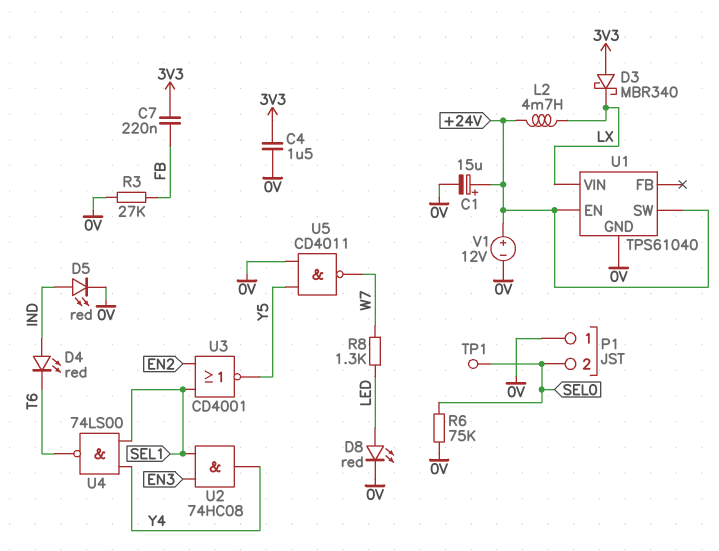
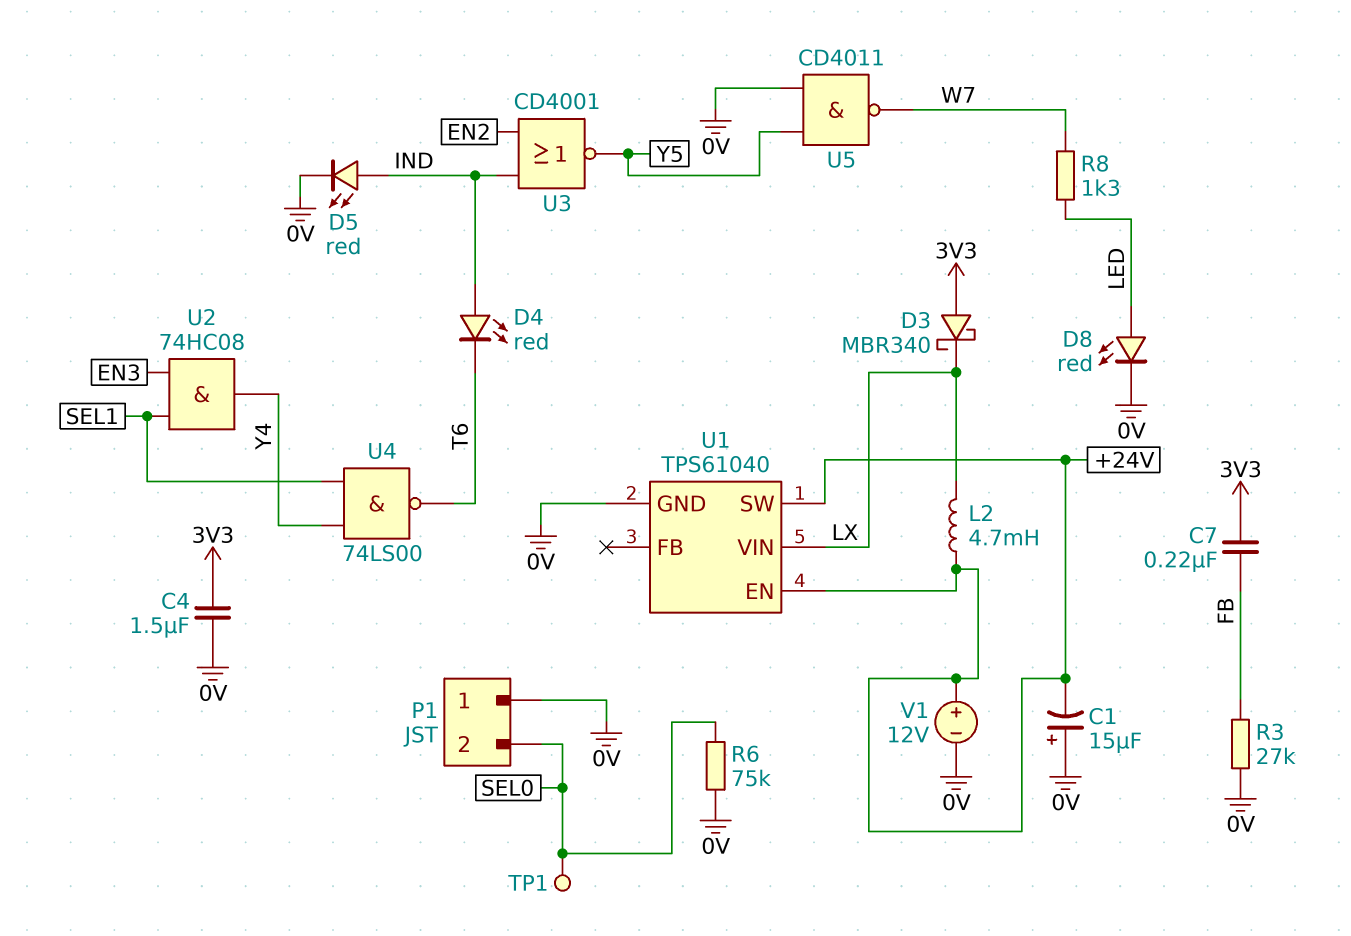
C1: 15uF (plus +24V, minus 0V) -> 15uF (plus 0V, minus +24V)
U3: NOR CD4001 (in EN2, in SEL1, out Y5) -> NOR CD4001 (in EN2, in IND, out Y5)

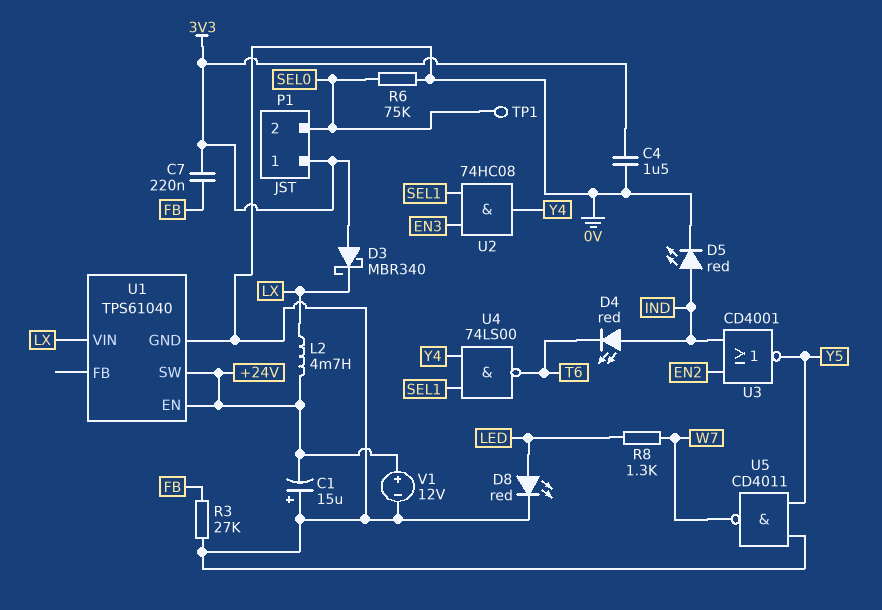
P1 pin 1: 0V -> 3V3

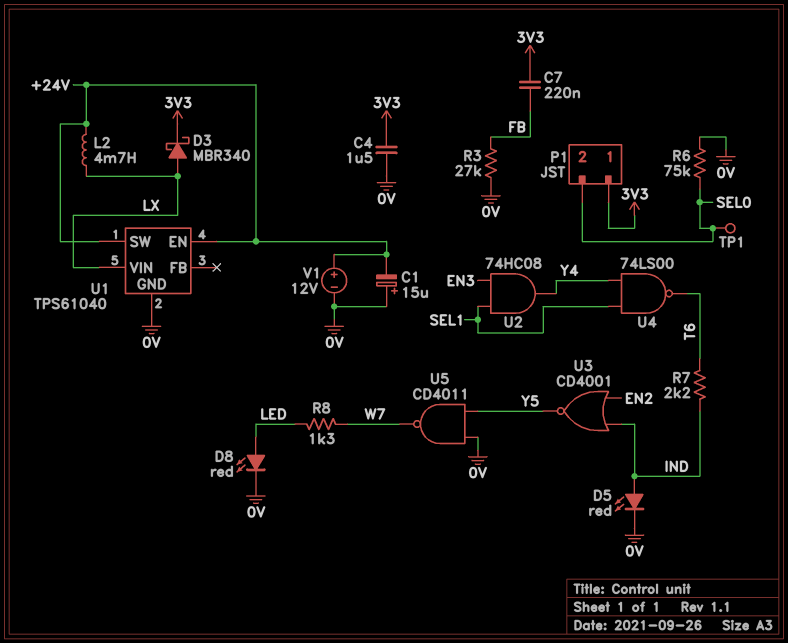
D3: schottky MBR340 (A 3V3, K LX) -> schottky MBR340 (A LX, K 3V3)
D4: LED red (A IND, K T6) -> none
R7: none -> 2.2k (IND, T6)

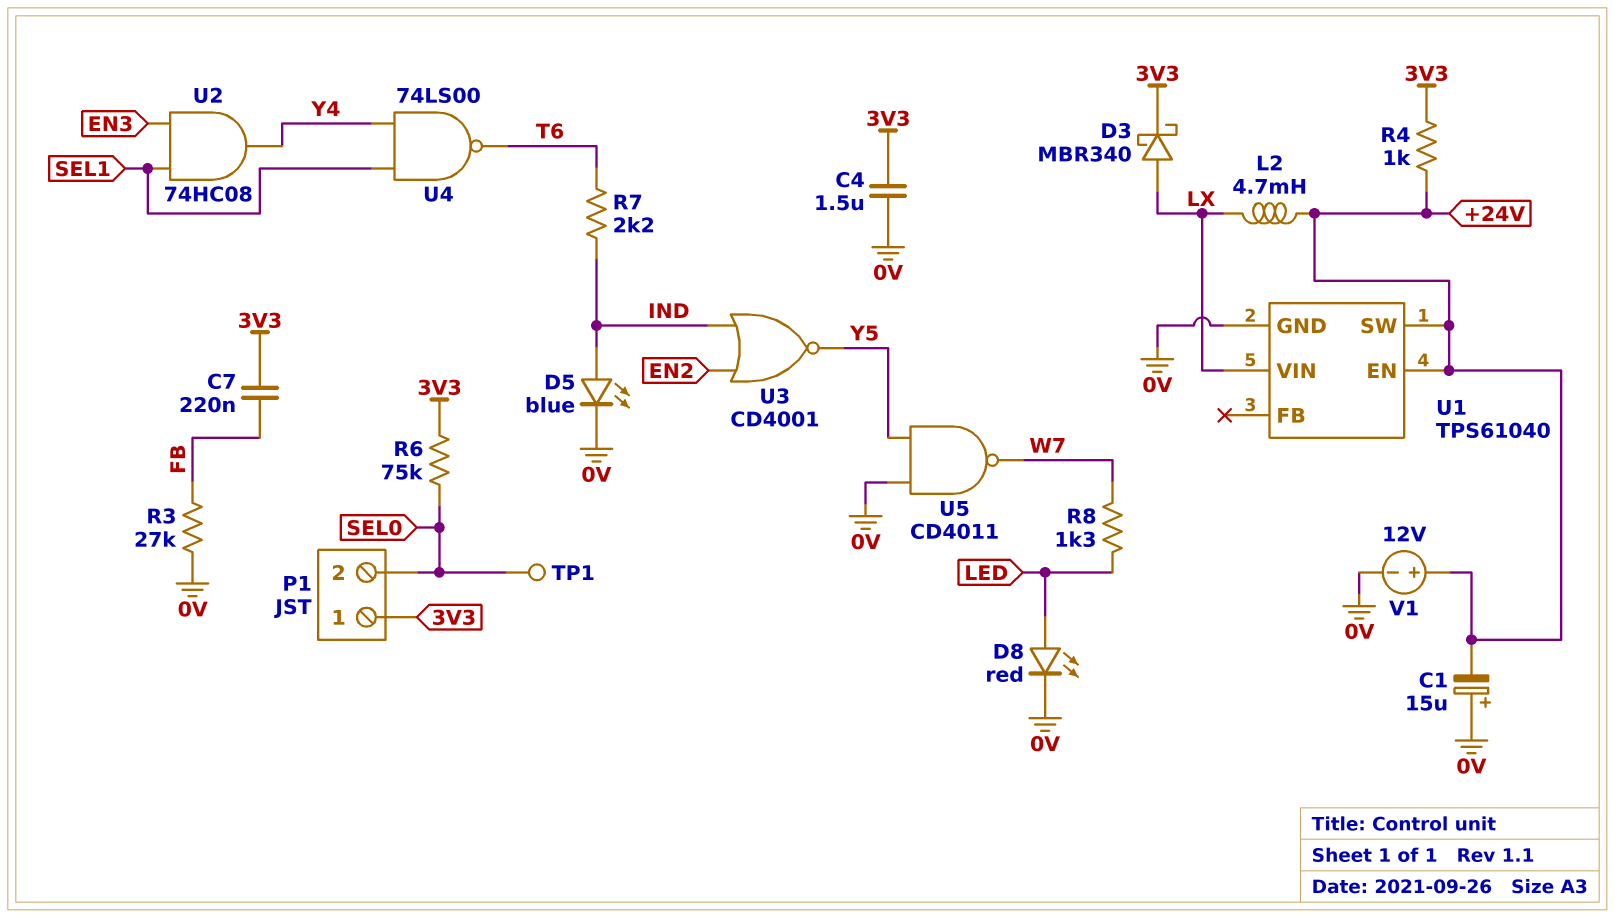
D5: LED red (A IND, K 0V) -> LED blue (A IND, K 0V)
R4: none -> 1k (+24V, 3V3)
R6: 75k (0V, SEL0) -> 75k (3V3, SEL0)

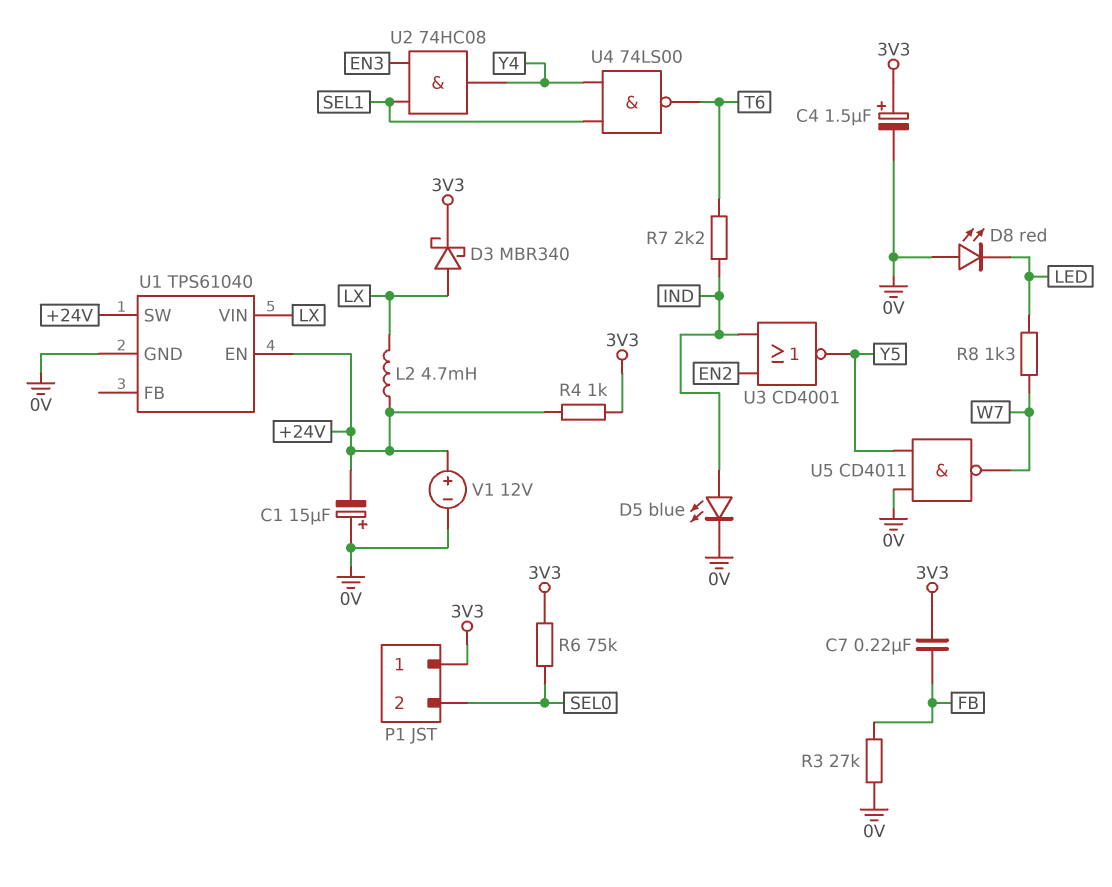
C4: 1.5uF (0V, 3V3) -> 1.5uF (plus 3V3, minus 0V)
D8: LED red (A LED, K 0V) -> LED red (A 0V, K LED)
TP1: test point (SEL0) -> none

